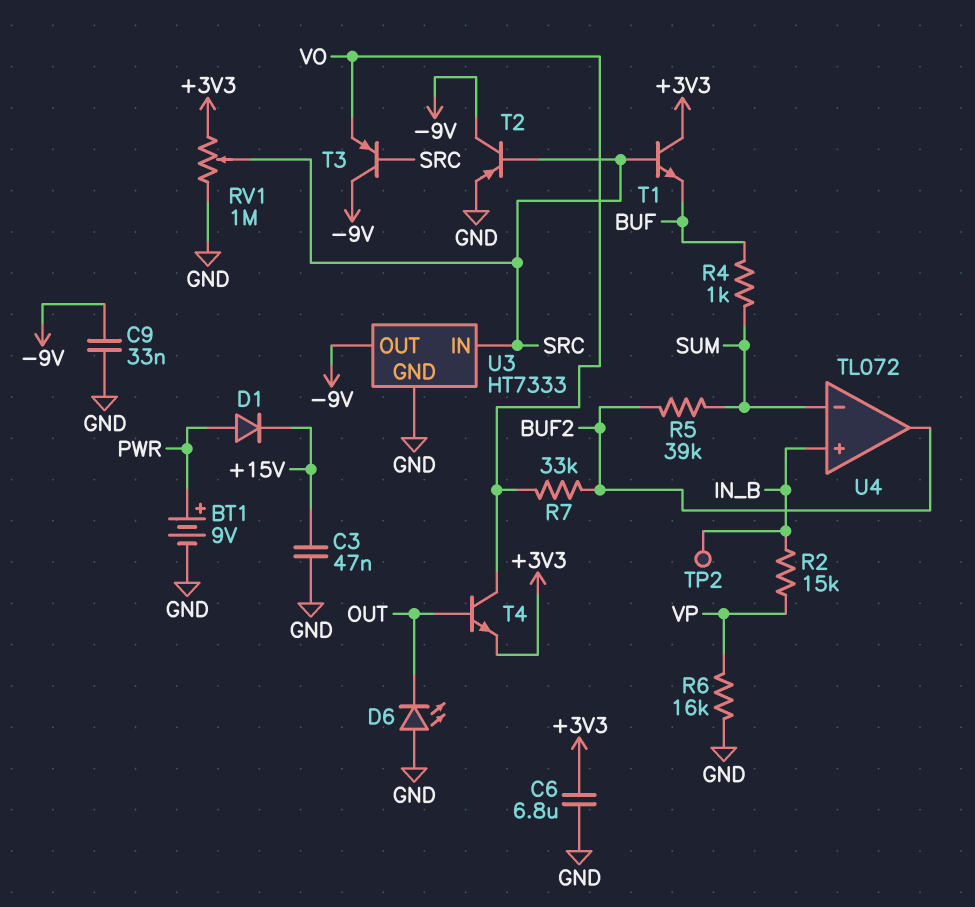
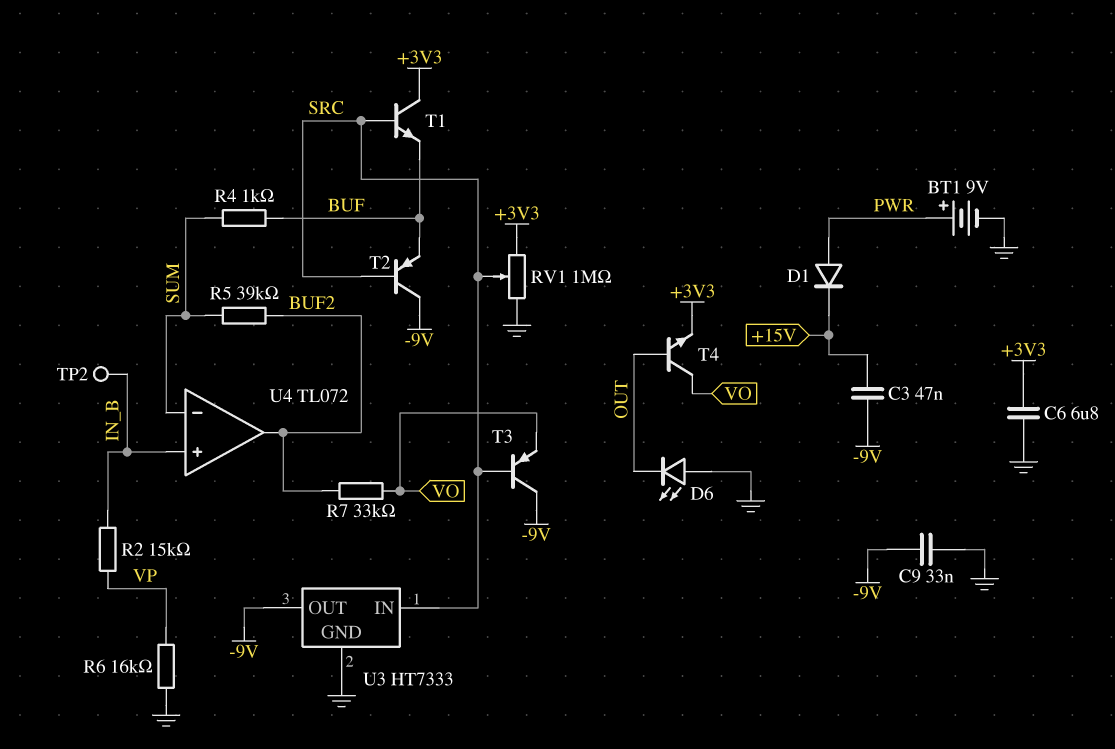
C3: 47nF (+15V, GND) -> 47nF (+15V, -9V)
T2: PNP (B SRC, C -9V, E GND) -> PNP (B SRC, C -9V, E BUF)

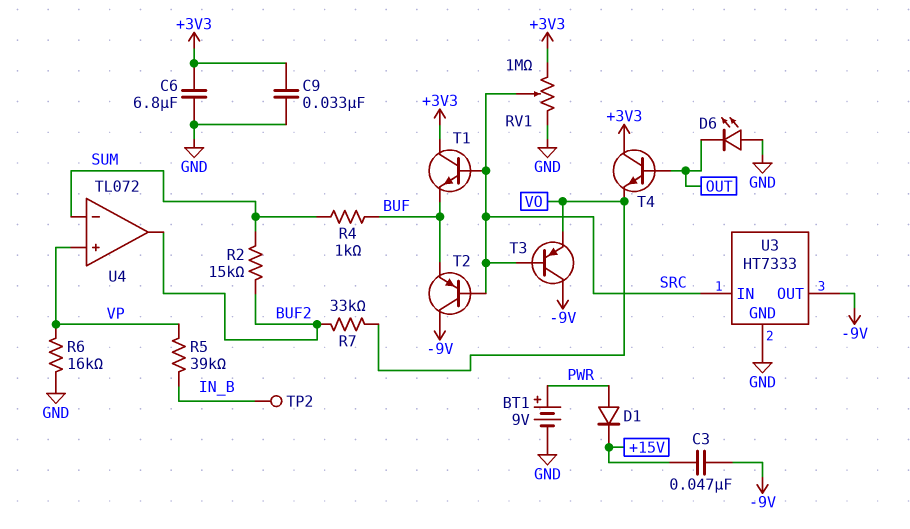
C9: 33nF (-9V, GND) -> 33nF (+3V3, GND)
R2: 15k (IN_B, VP) -> 15k (BUF2, SUM)
R5: 39k (BUF2, SUM) -> 39k (IN_B, VP)
T4: NPN (B OUT, C VO, E +3V3) -> NPN (B OUT, C +3V3, E VO)
U4 pin in+: IN_B -> VP

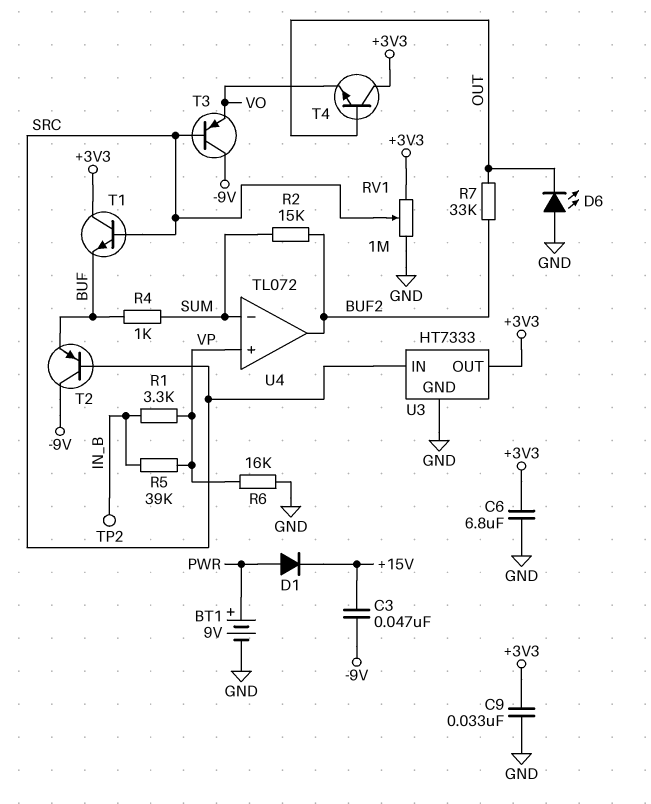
R1: none -> 3.3k (IN_B, VP)
R7: 33k (BUF2, VO) -> 33k (BUF2, OUT)
U3 pin OUT: -9V -> +3V3

